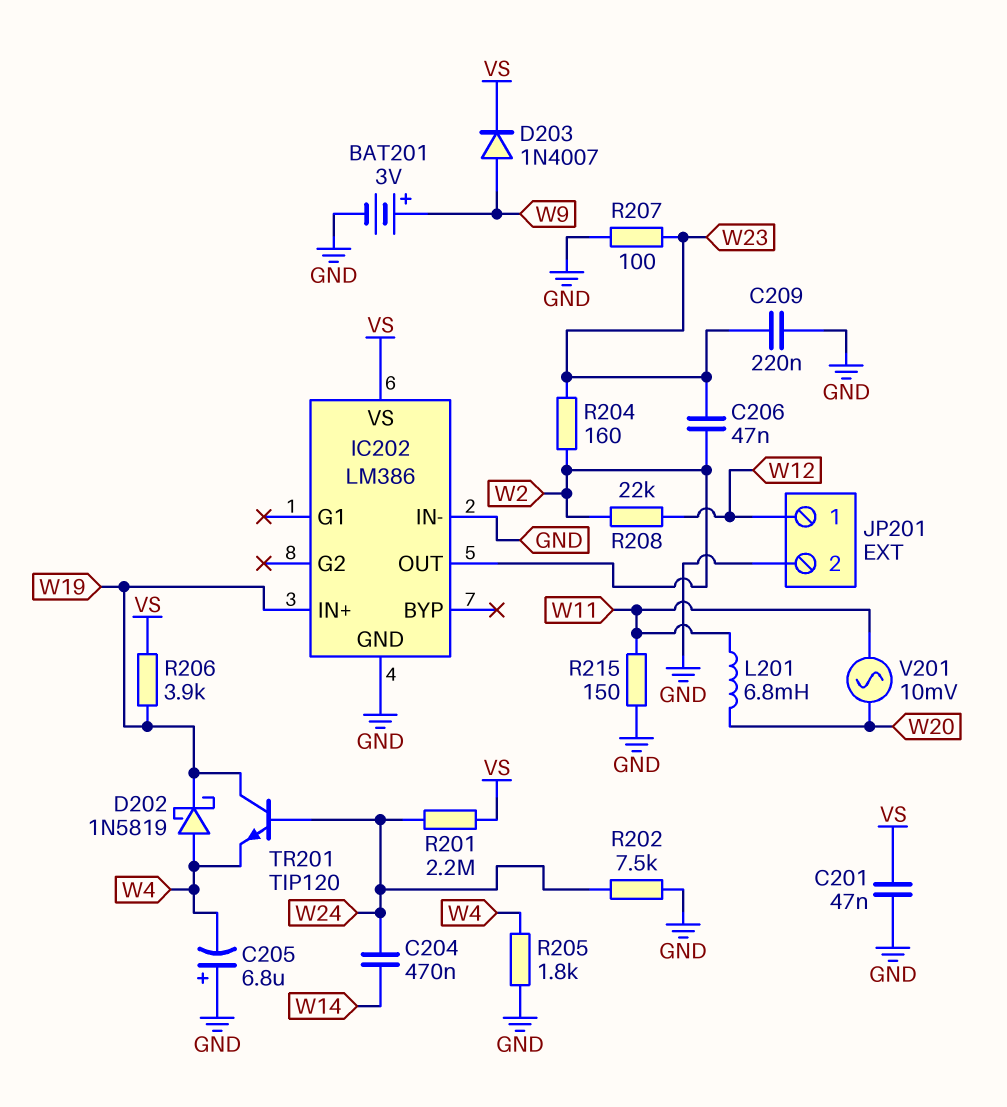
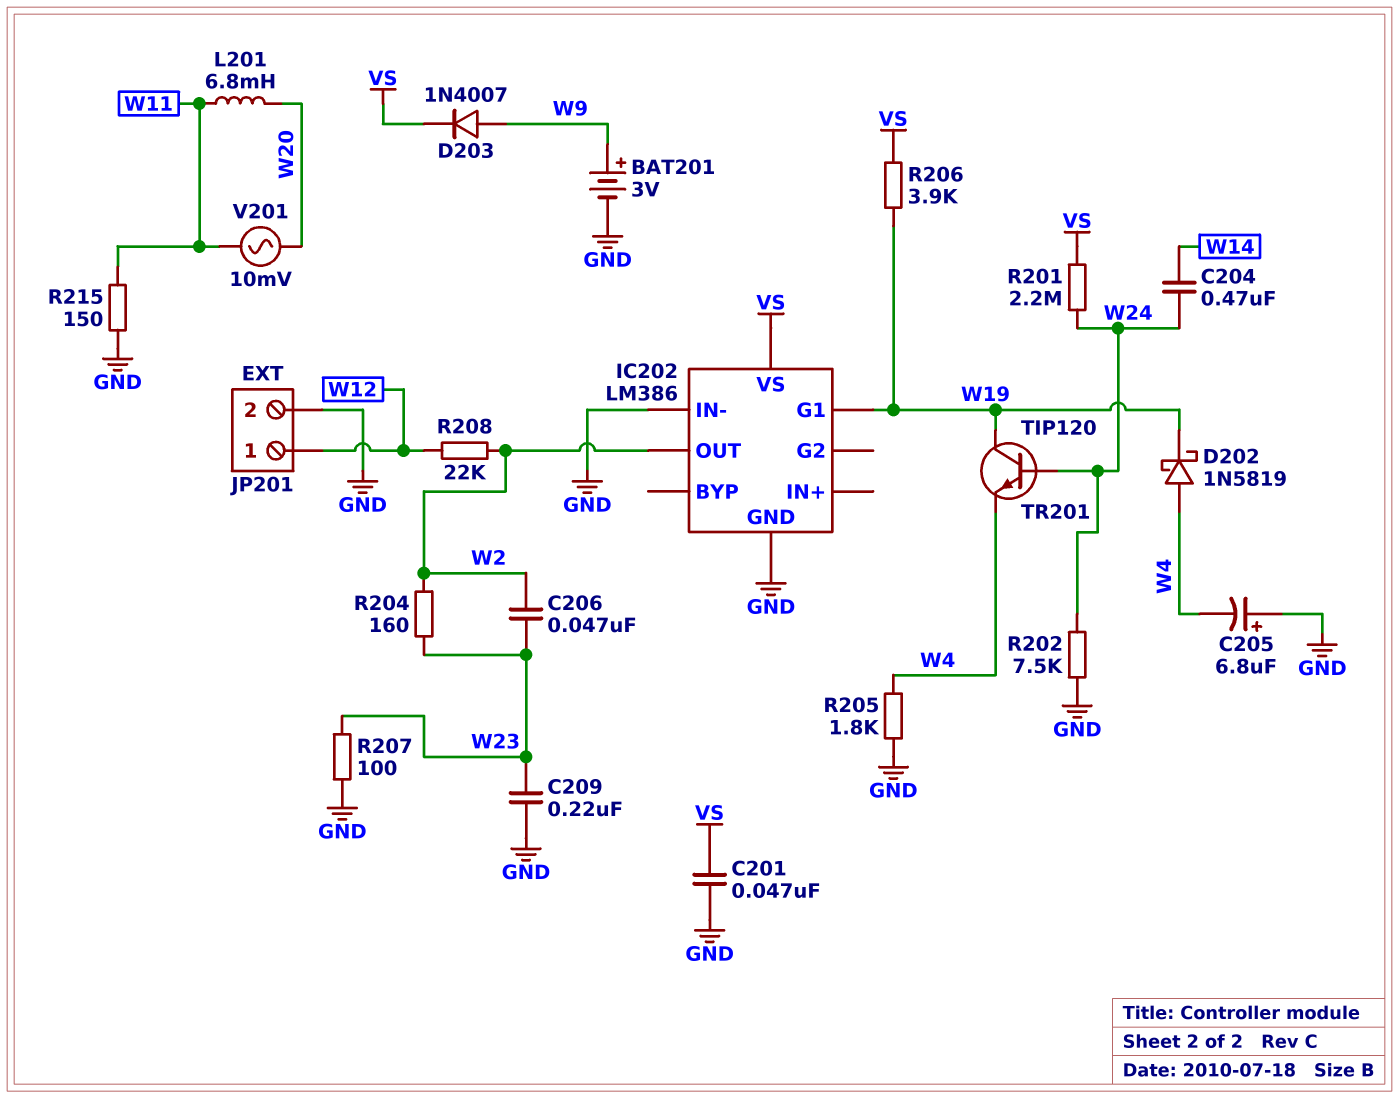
IC202 pin G1: none -> W19
IC202 pin IN+: W19 -> none

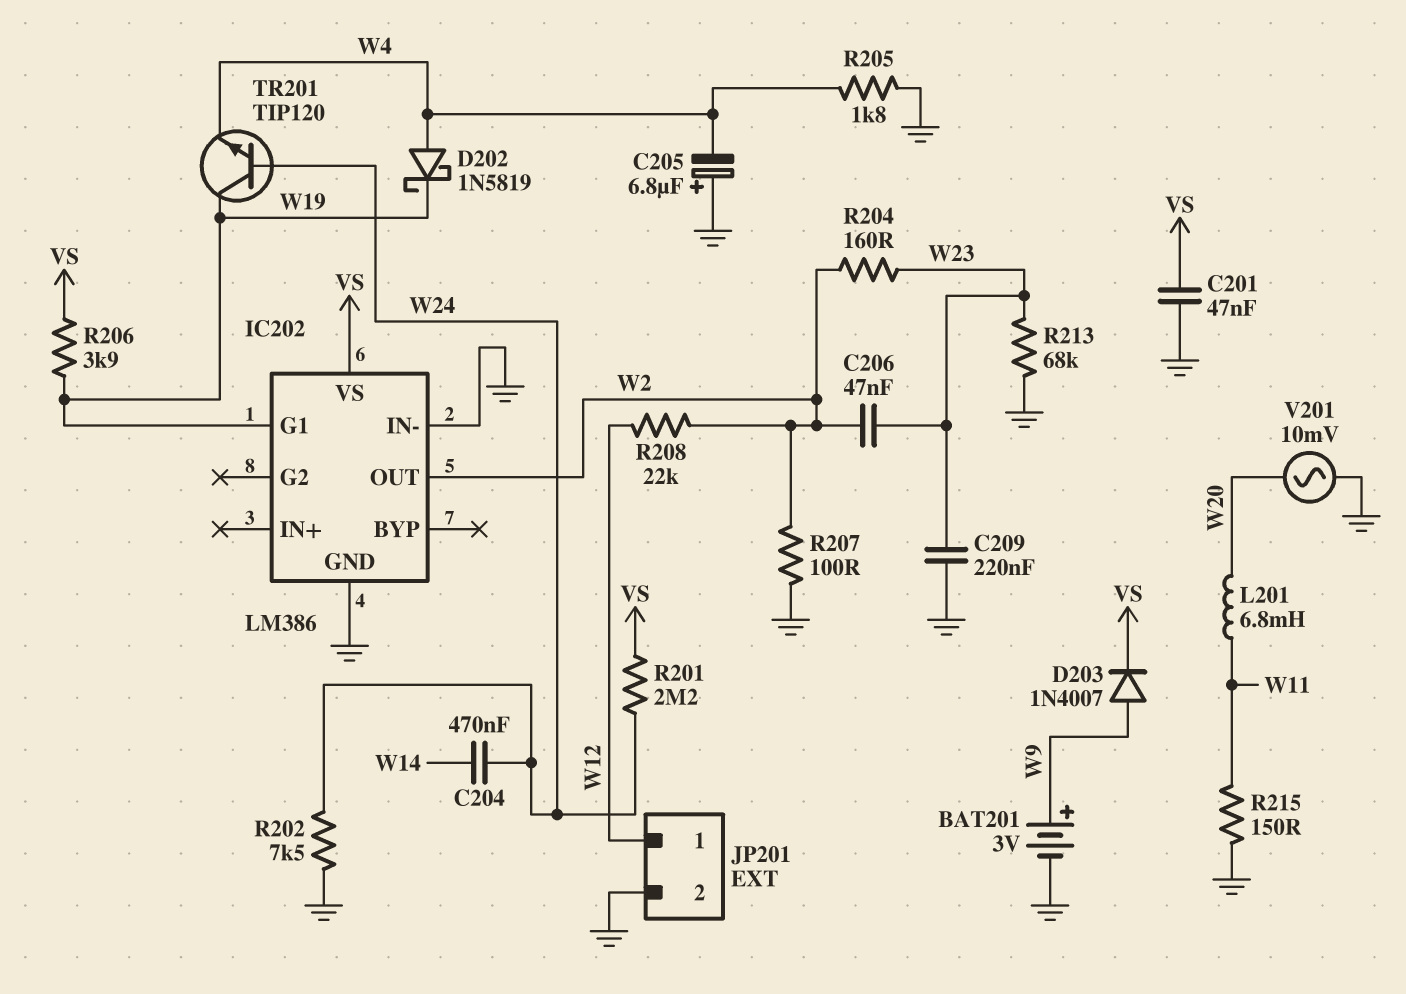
R207: 100 (GND, W23) -> 100 (GND, W2)
R213: none -> 68k (GND, W23)
V201: AC 10mV (W11, W20) -> AC 10mV (GND, W20)

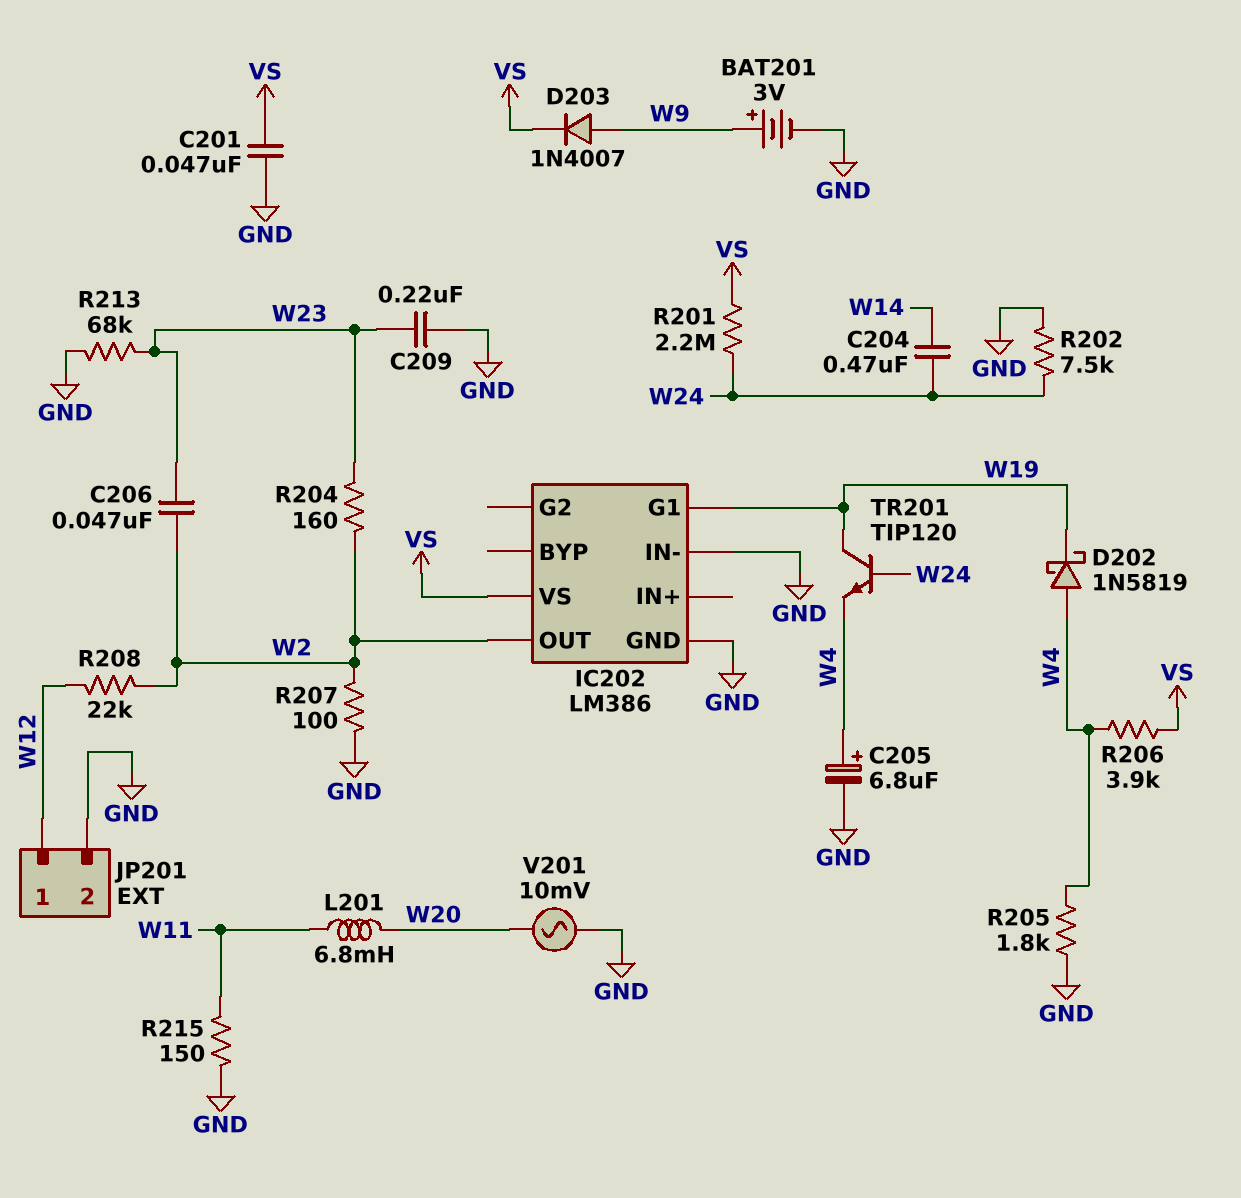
C205: 6.8uF (plus GND, minus W4) -> 6.8uF (plus W4, minus GND)
R206: 3.9k (VS, W19) -> 3.9k (VS, W4)

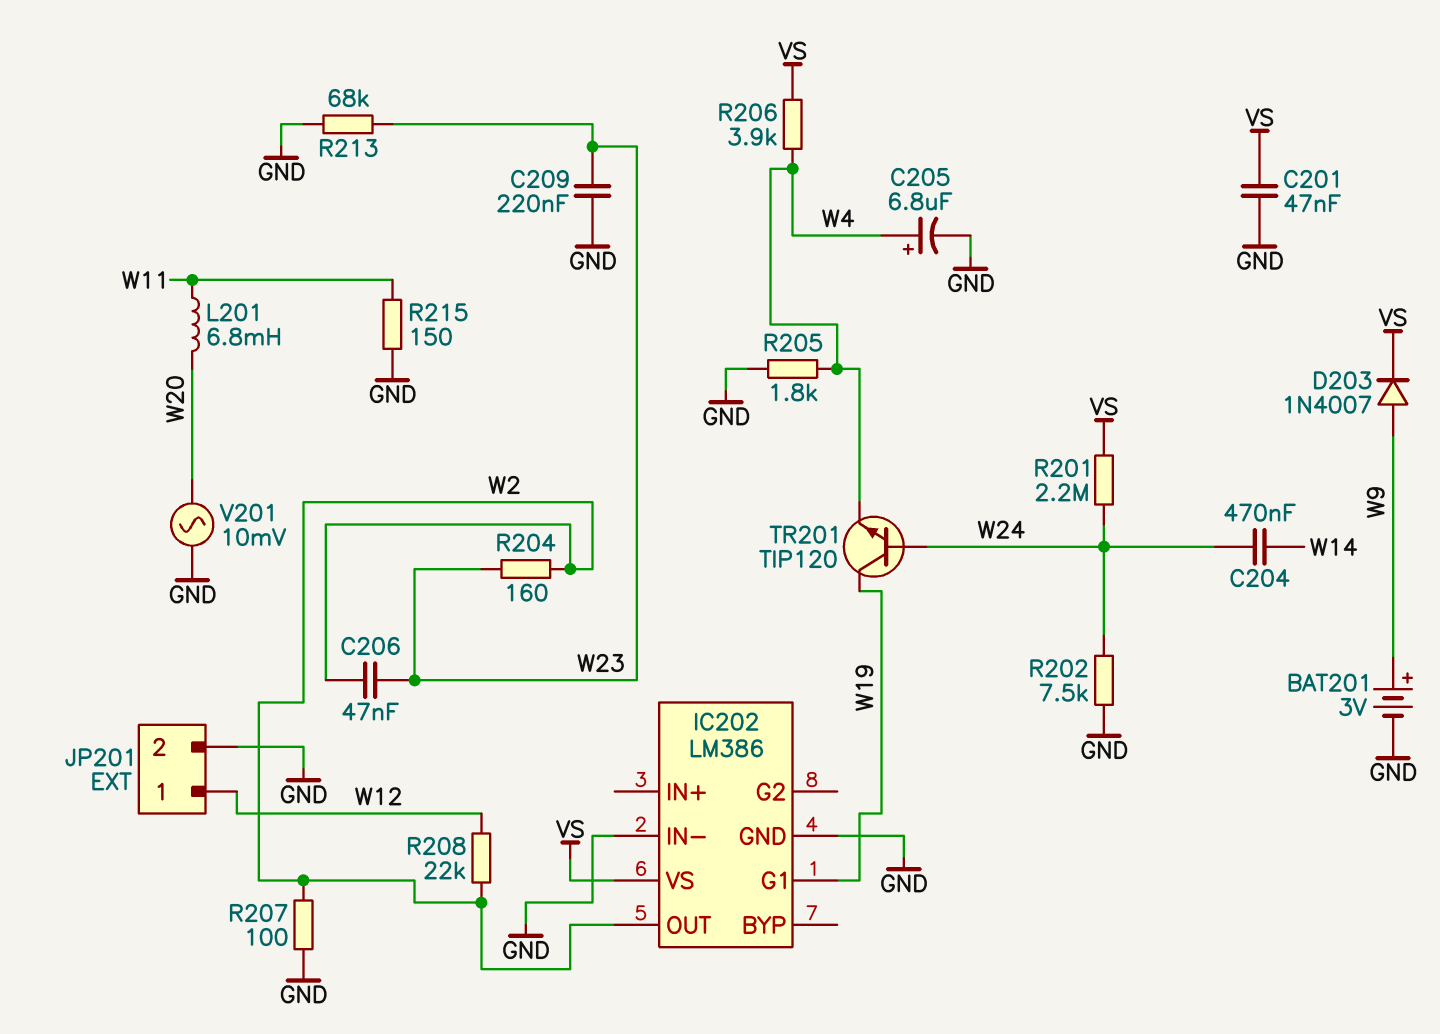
D202: schottky 1N5819 (A W4, K W19) -> none

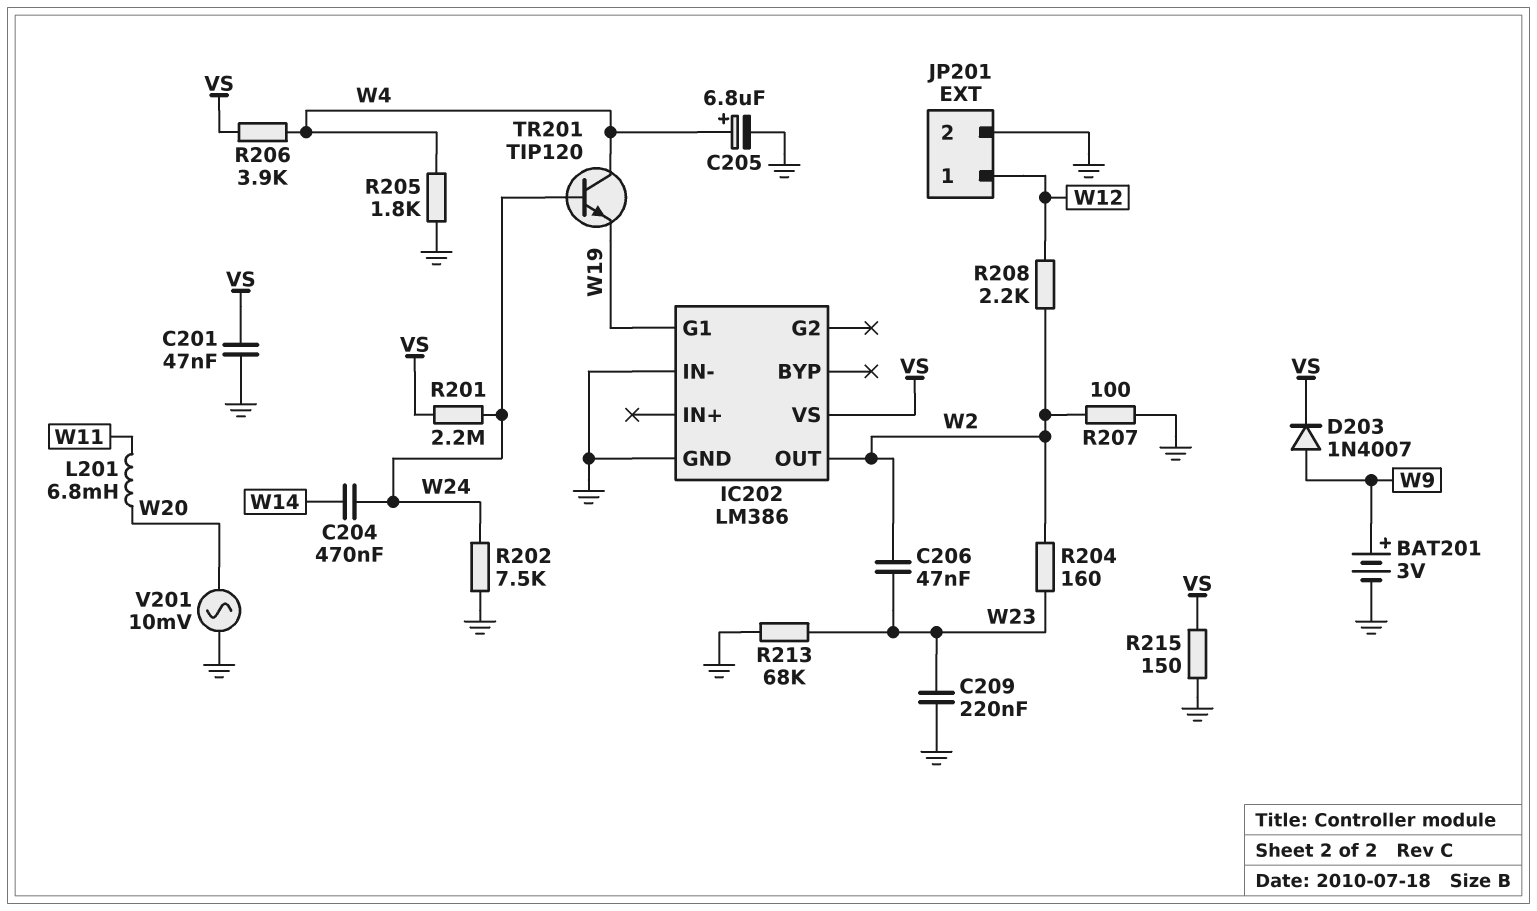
R208: 22k (W2, W12) -> 2.2k (W2, W12)
R215: 150 (GND, W11) -> 150 (GND, VS)
TR201: NPN TIP120 (B W24, C W19, E W4) -> NPN TIP120 (B W24, C W4, E W19)

